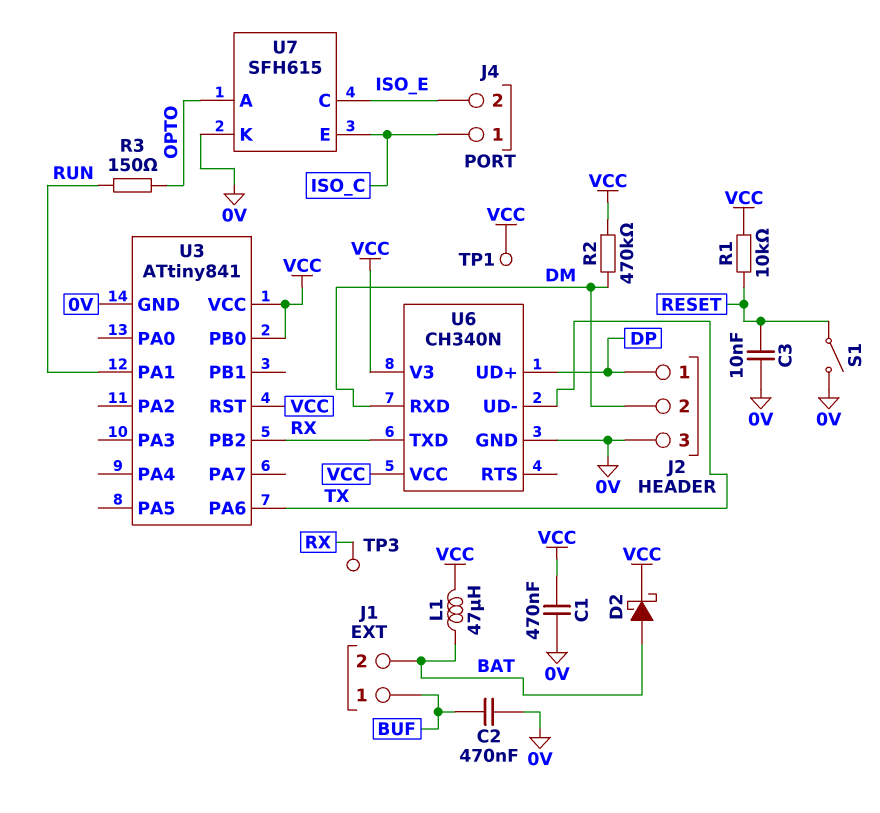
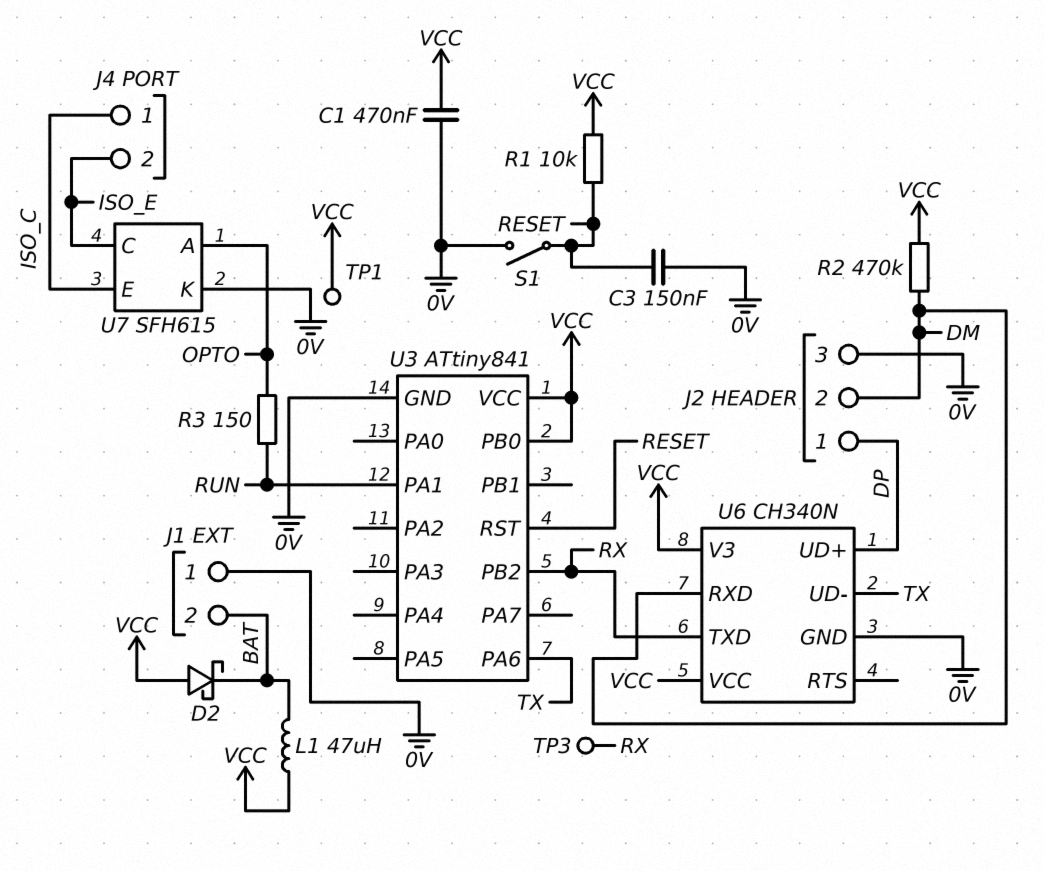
C2: 470nF (0V, BUF) -> none
C3: 10nF (0V, RESET) -> 150nF (0V, RESET)
D2: schottky (A BAT, K VCC) -> schottky (A VCC, K BAT)
J1 pin 1: BUF -> 0V
U3 pin RST: VCC -> RESET

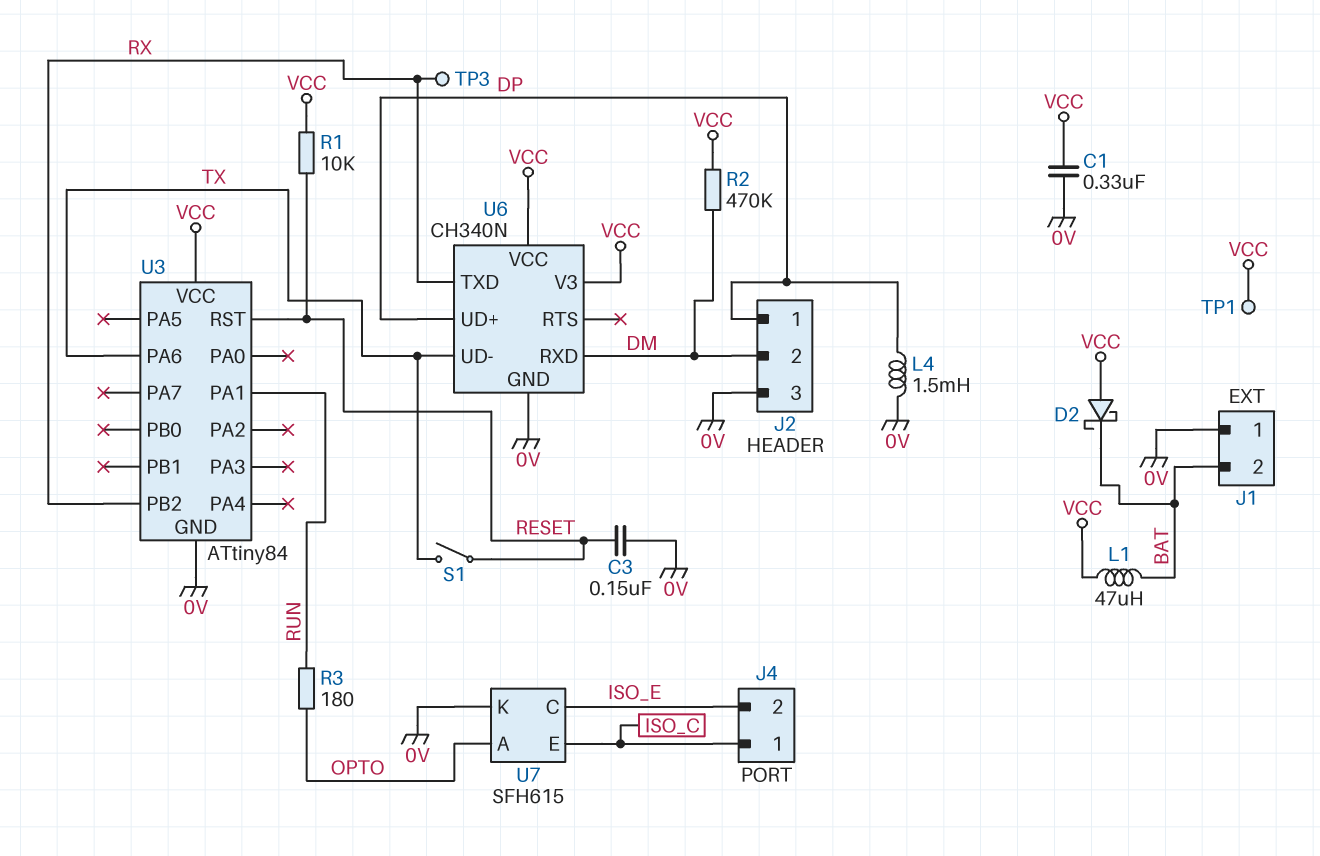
C1: 470nF (0V, VCC) -> 330nF (0V, VCC)
L4: none -> 1.5mH (0V, DP)
R3: 150 (OPTO, RUN) -> 180 (OPTO, RUN)
S1: switch (0V, RESET) -> switch (RESET, TX)
U3: ATtiny841 -> ATtiny84
U3 pin PB0: VCC -> none

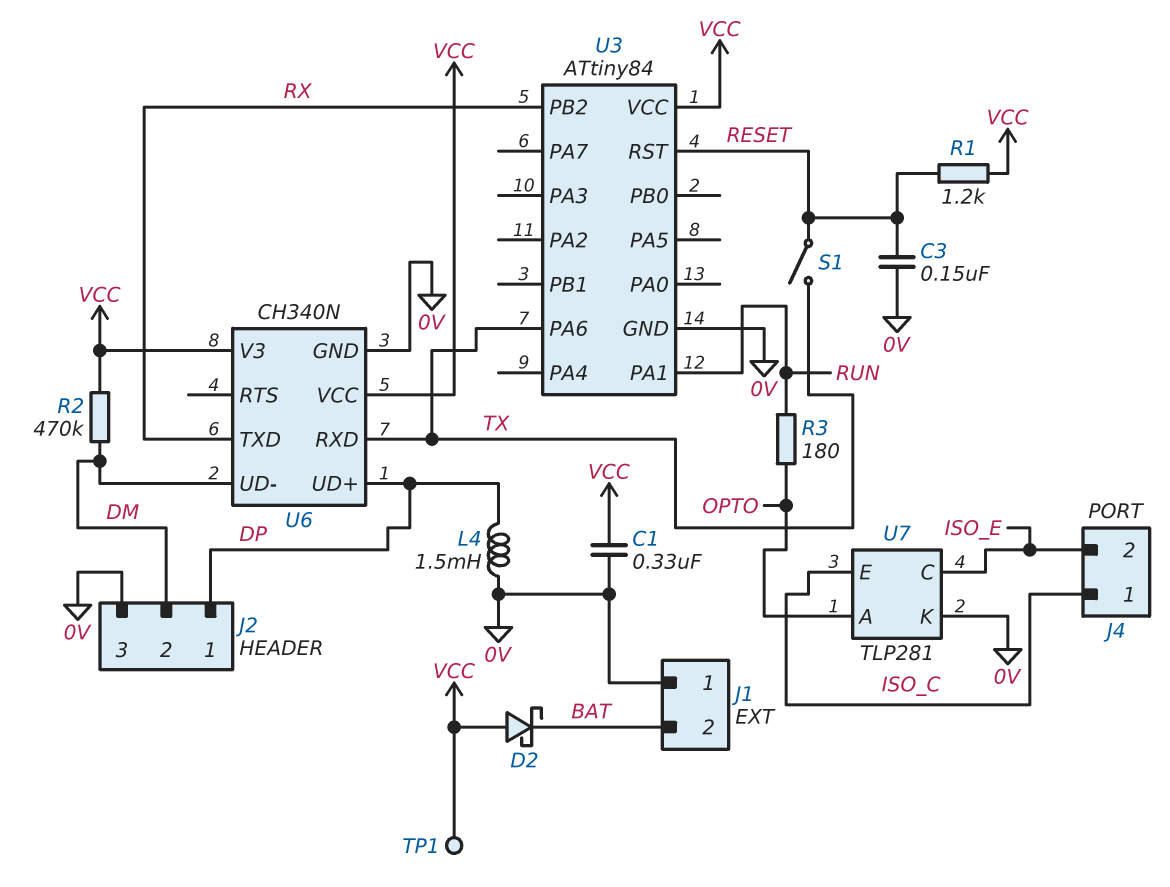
L1: 47uH (BAT, VCC) -> none
R1: 10k (RESET, VCC) -> 1.2k (RESET, VCC)
TP3: test point (RX) -> none
U6 pin RXD: DM -> TX
U6 pin UD-: TX -> DM
U7: SFH615 -> TLP281

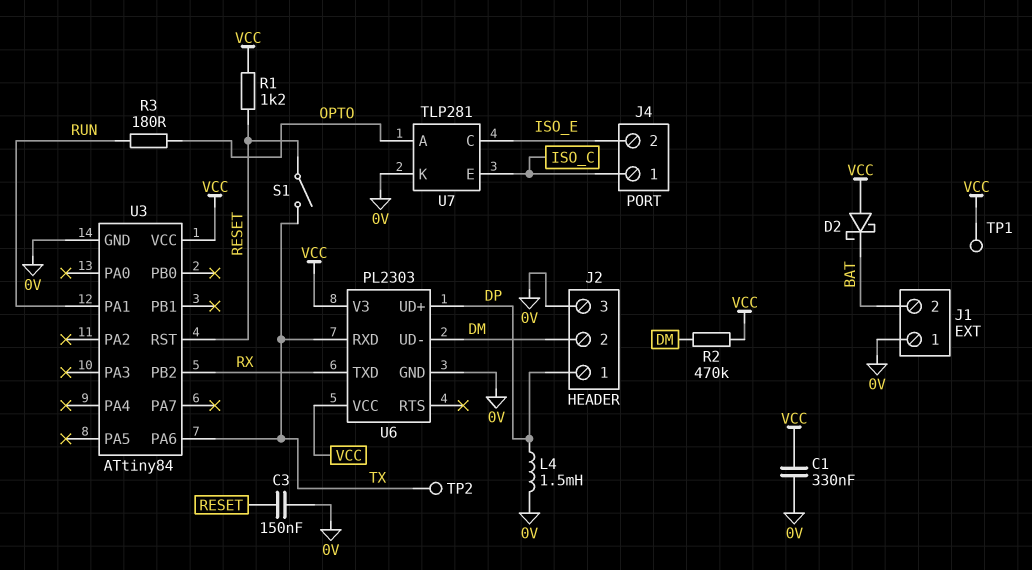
TP2: none -> test point (TX)
U6: CH340N -> PL2303

